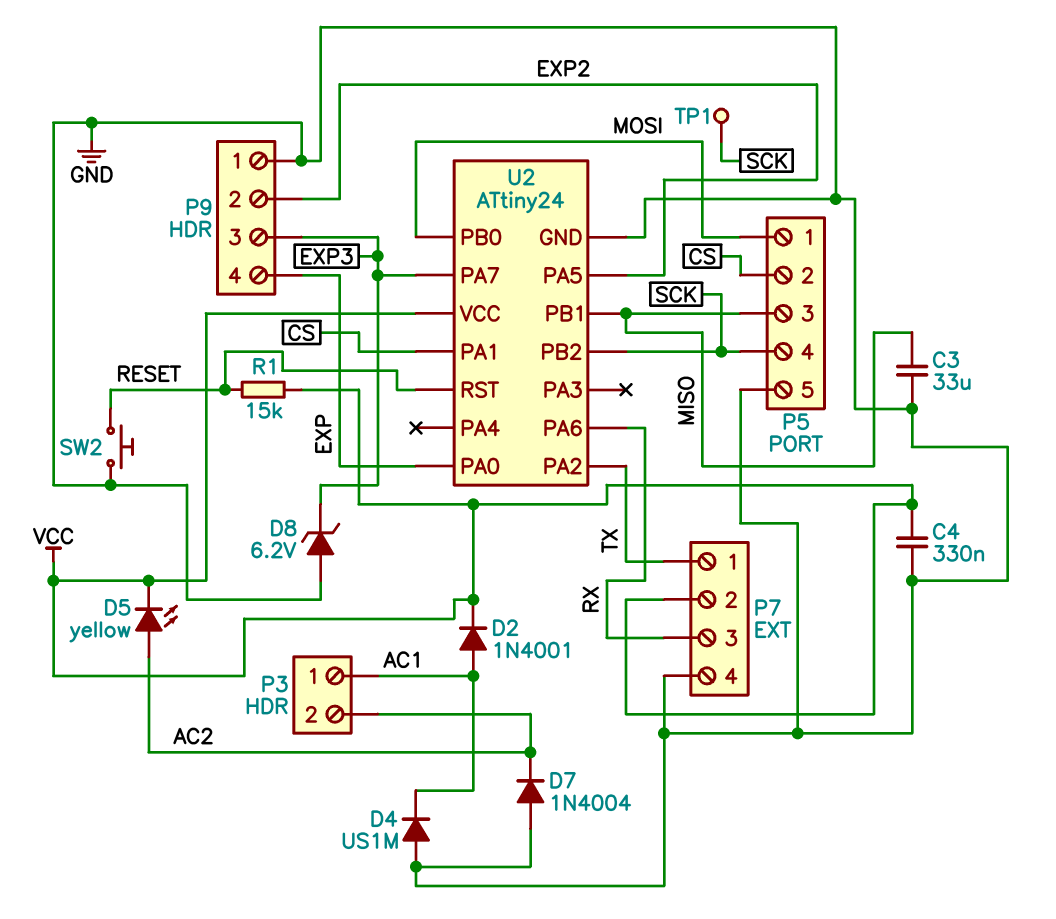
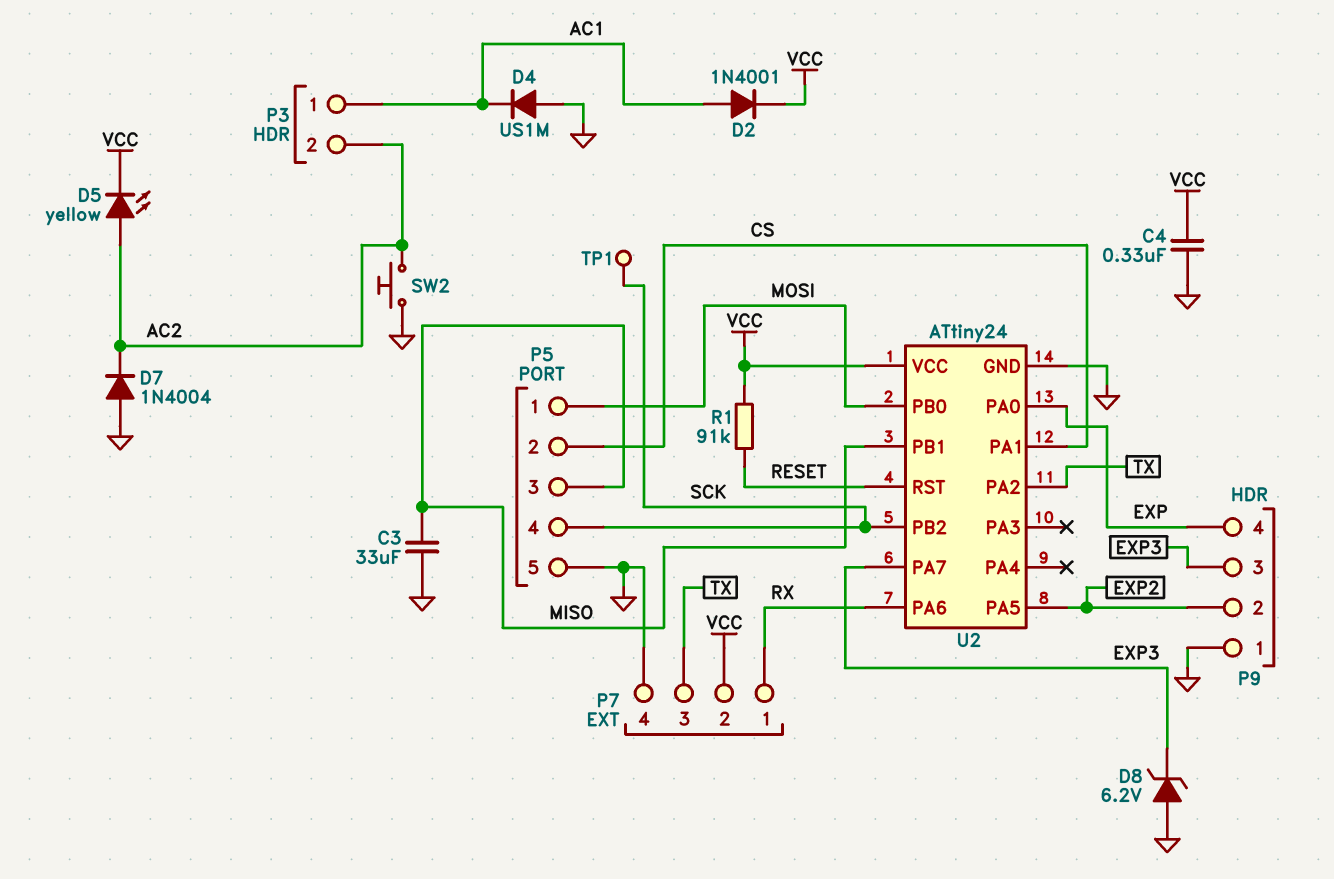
P7 pin 1: TX -> RX
P7 pin 3: RX -> TX
R1: 15k (RESET, VCC) -> 91k (RESET, VCC)
SW2: button (GND, RESET) -> button (AC2, GND)

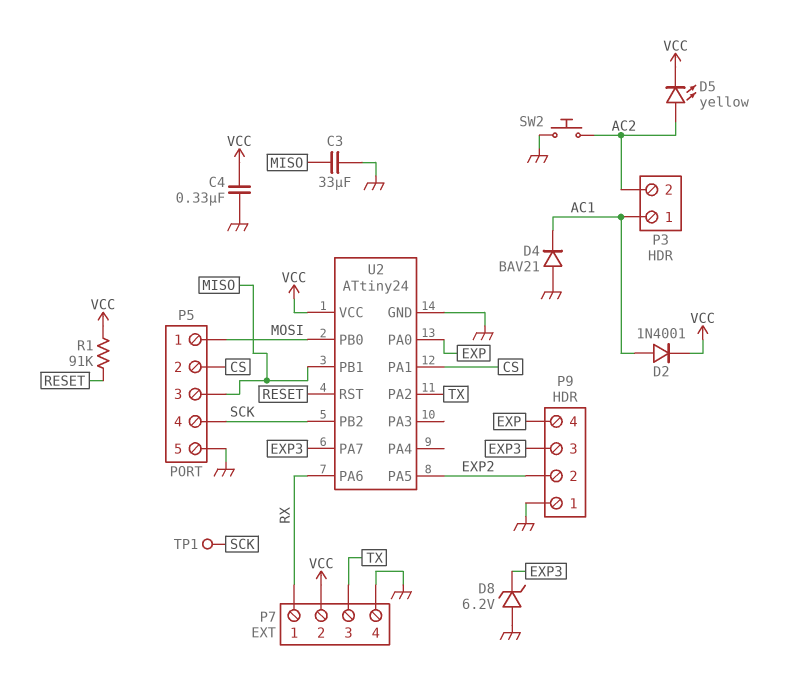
D4: diode US1M (A GND, K AC1) -> diode BAV21 (A GND, K AC1)
D7: diode 1N4004 (A GND, K AC2) -> none

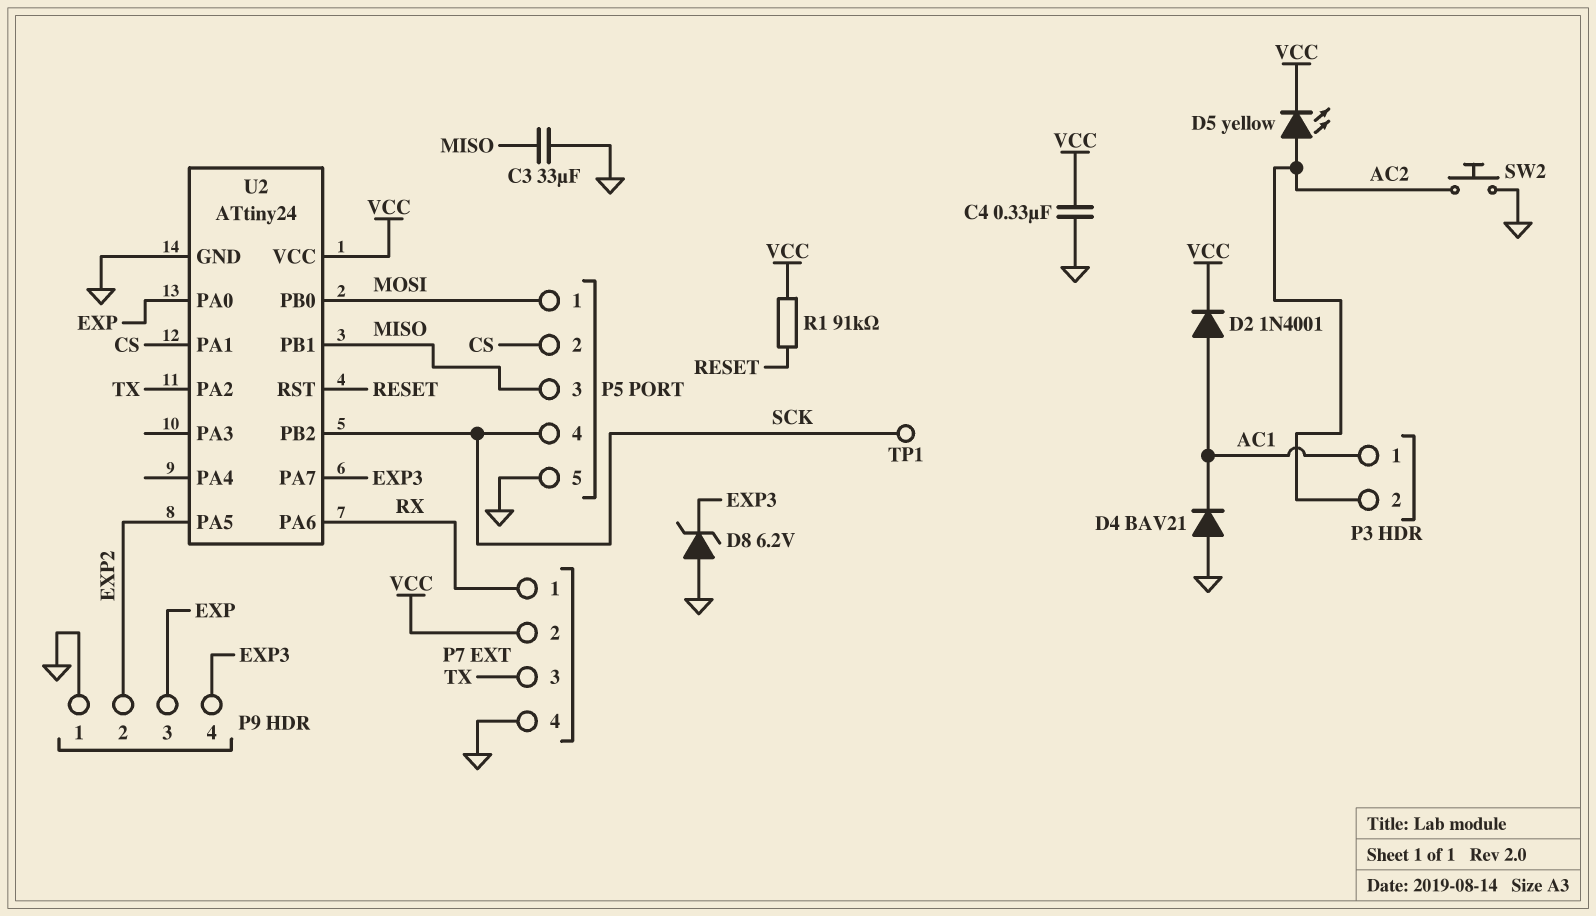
P9 pin 3: EXP3 -> EXP
P9 pin 4: EXP -> EXP3

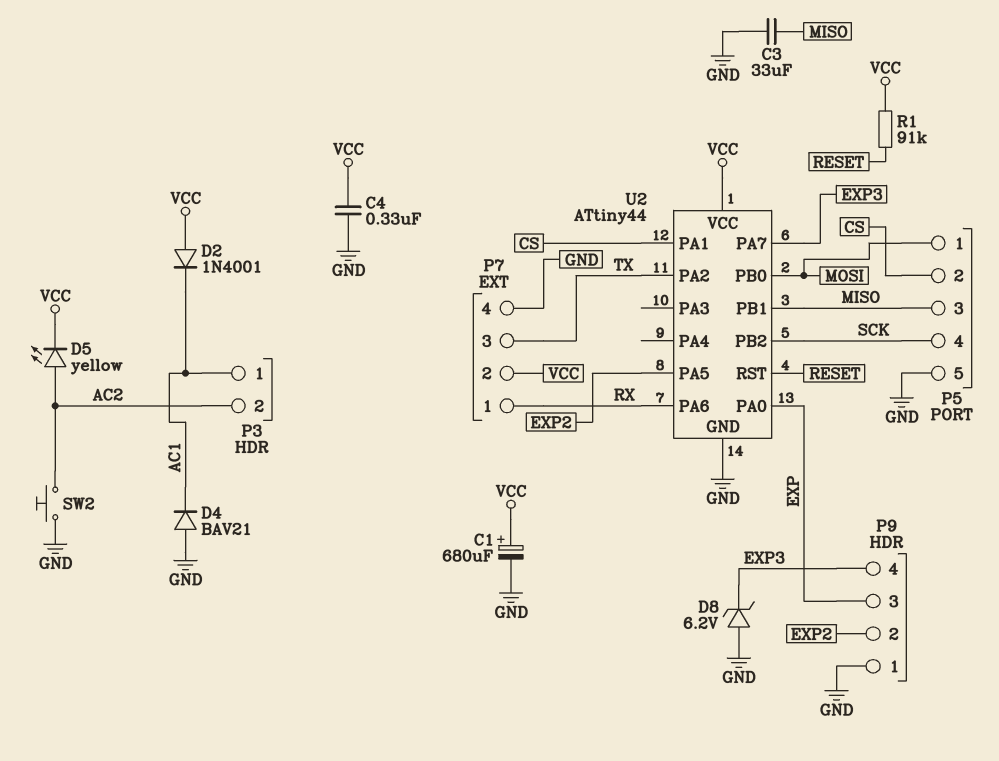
C1: none -> 680uF (plus VCC, minus GND)
D2: diode 1N4001 (A AC1, K VCC) -> diode 1N4001 (A VCC, K AC1)
TP1: test point (SCK) -> none
U2: ATtiny24 -> ATtiny44

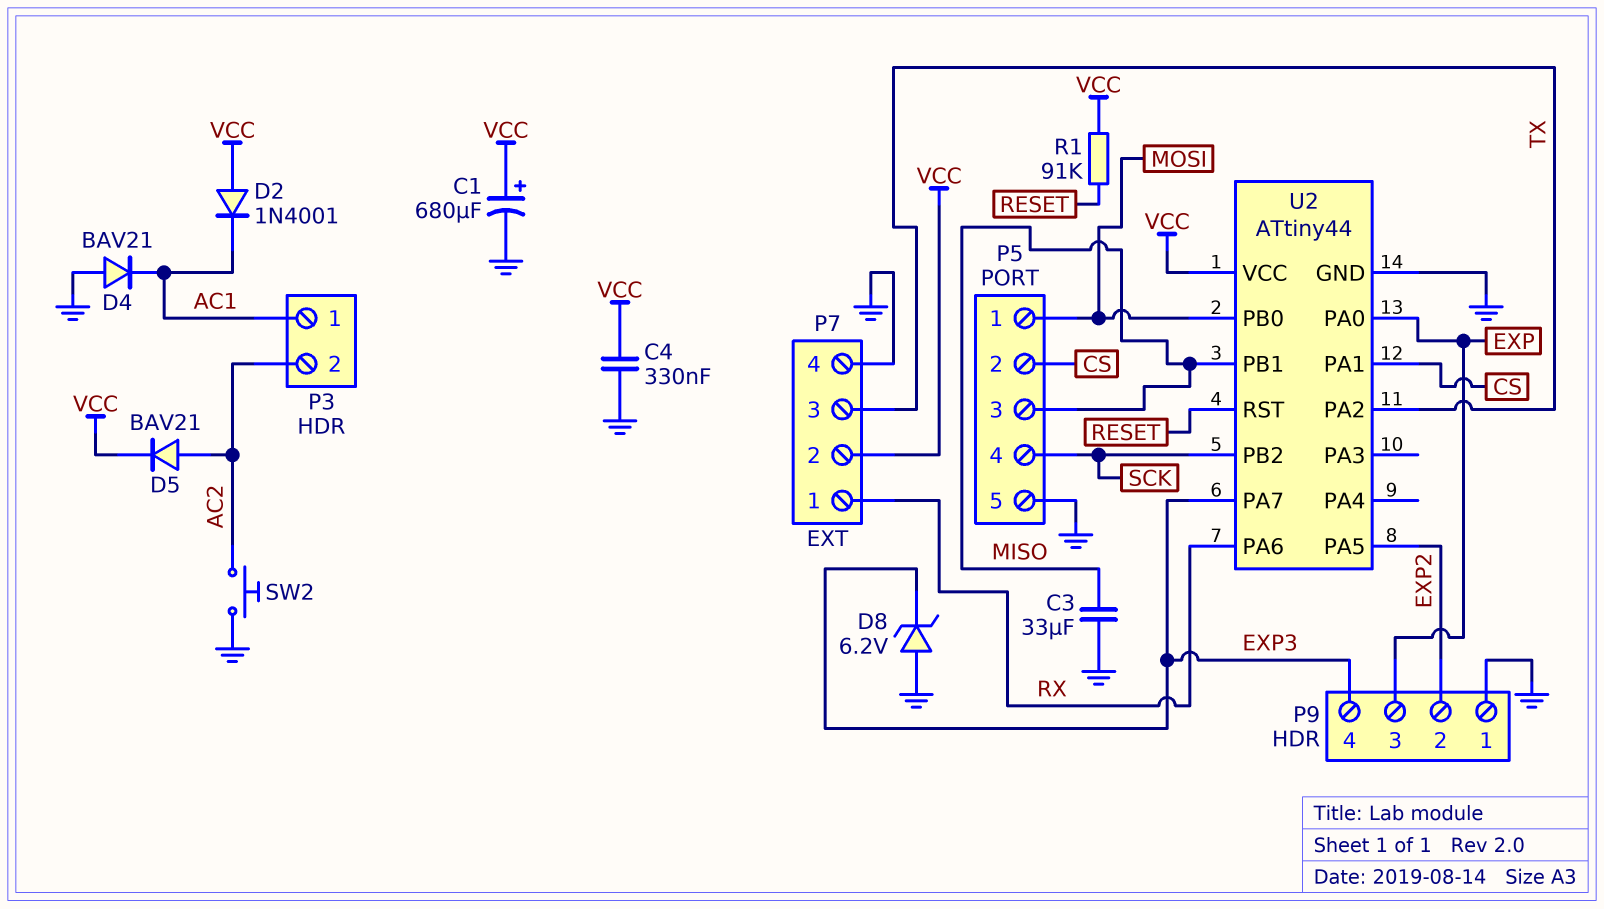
D5: LED yellow (A AC2, K VCC) -> diode BAV21 (A AC2, K VCC)

